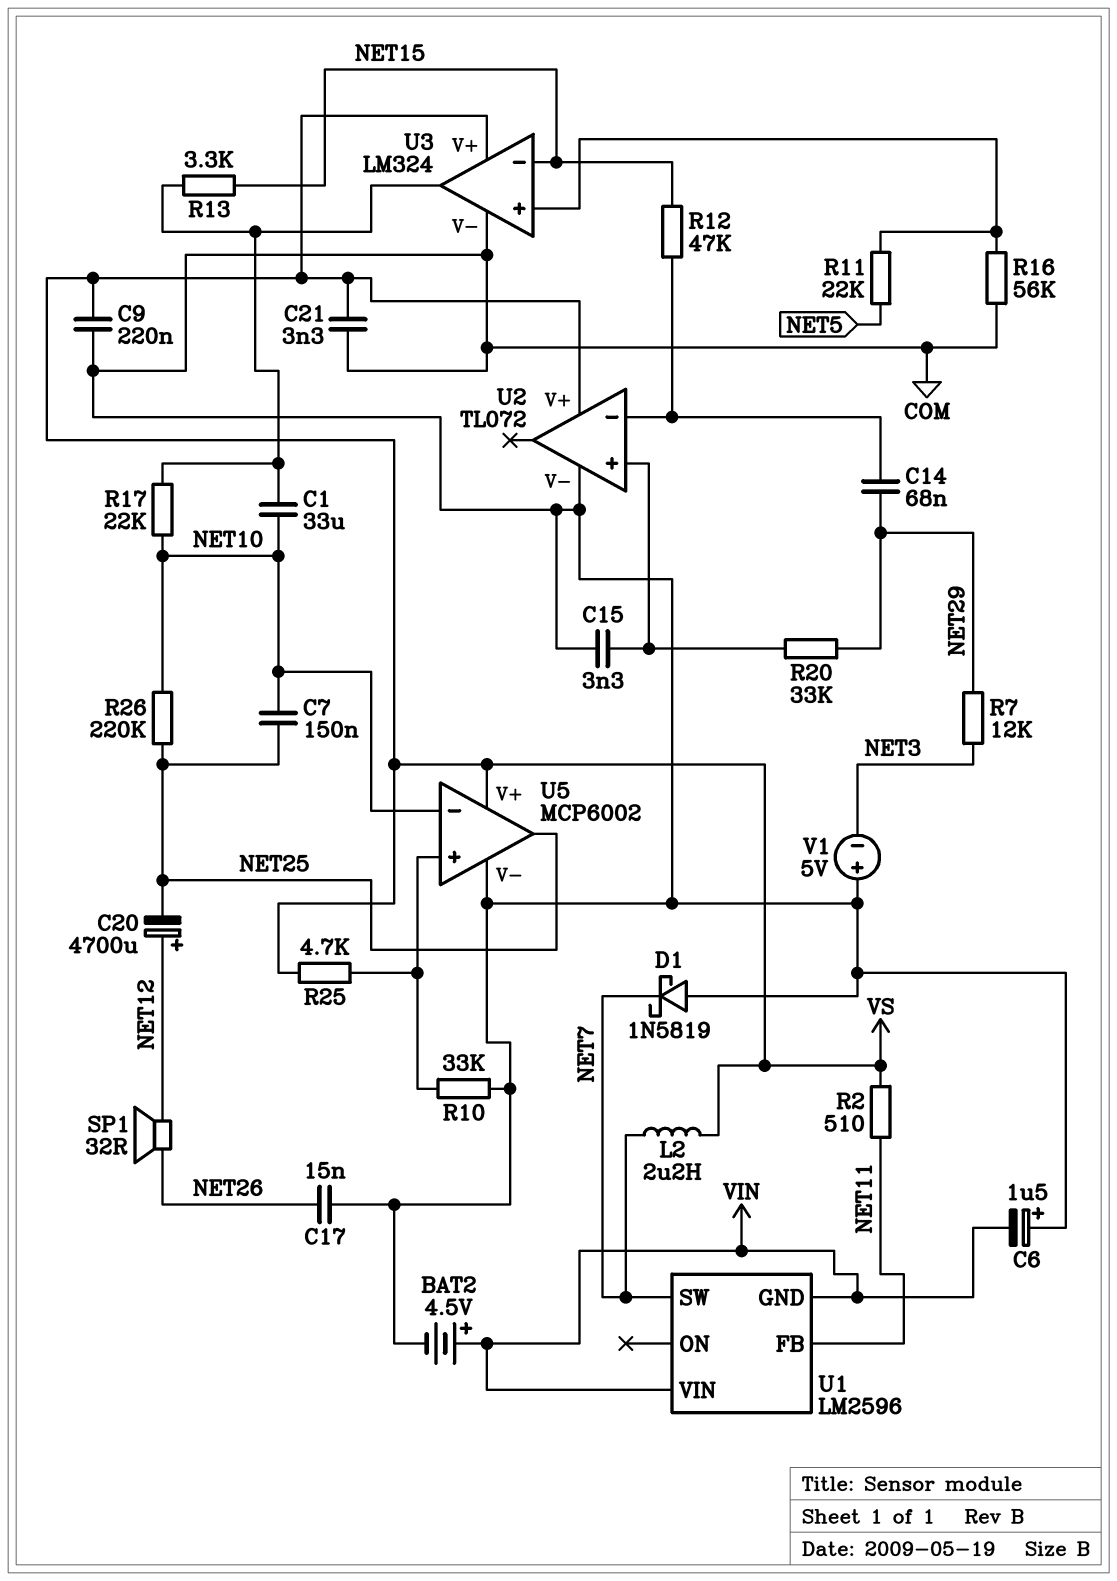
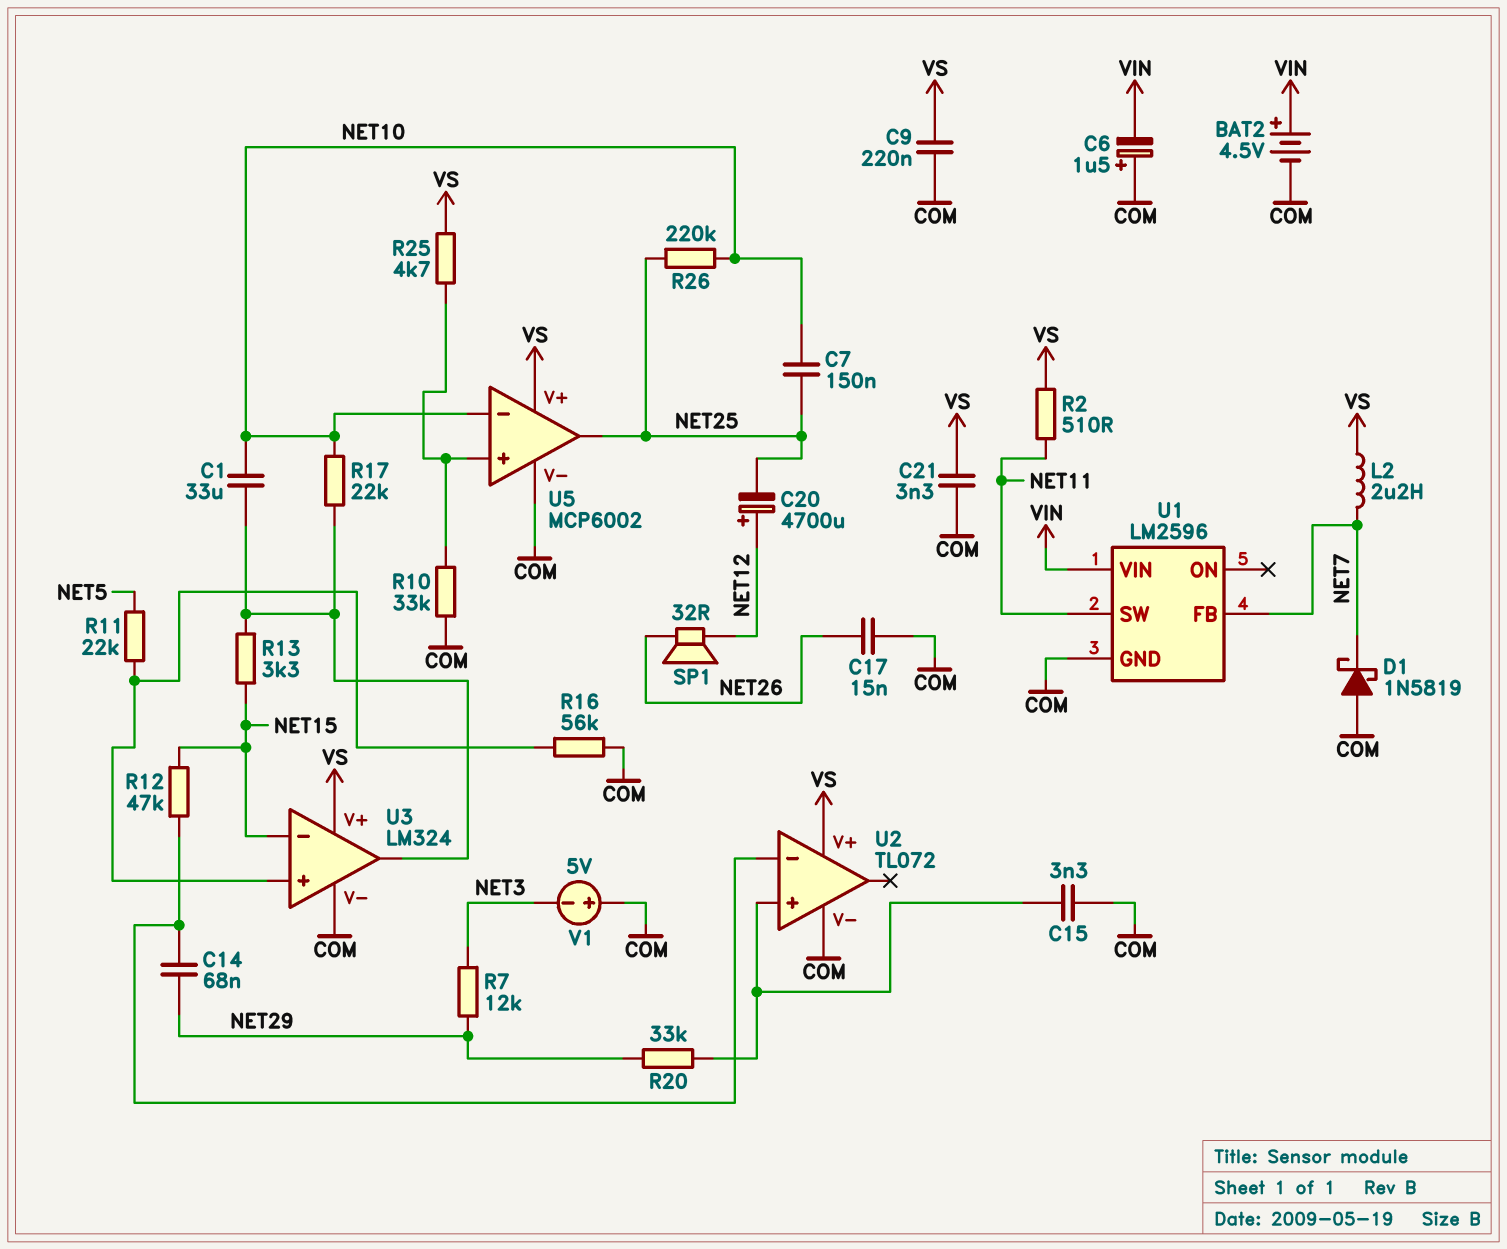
U1 pin FB: NET11 -> NET7
U1 pin GND: VIN -> COM
U1 pin SW: NET7 -> NET11

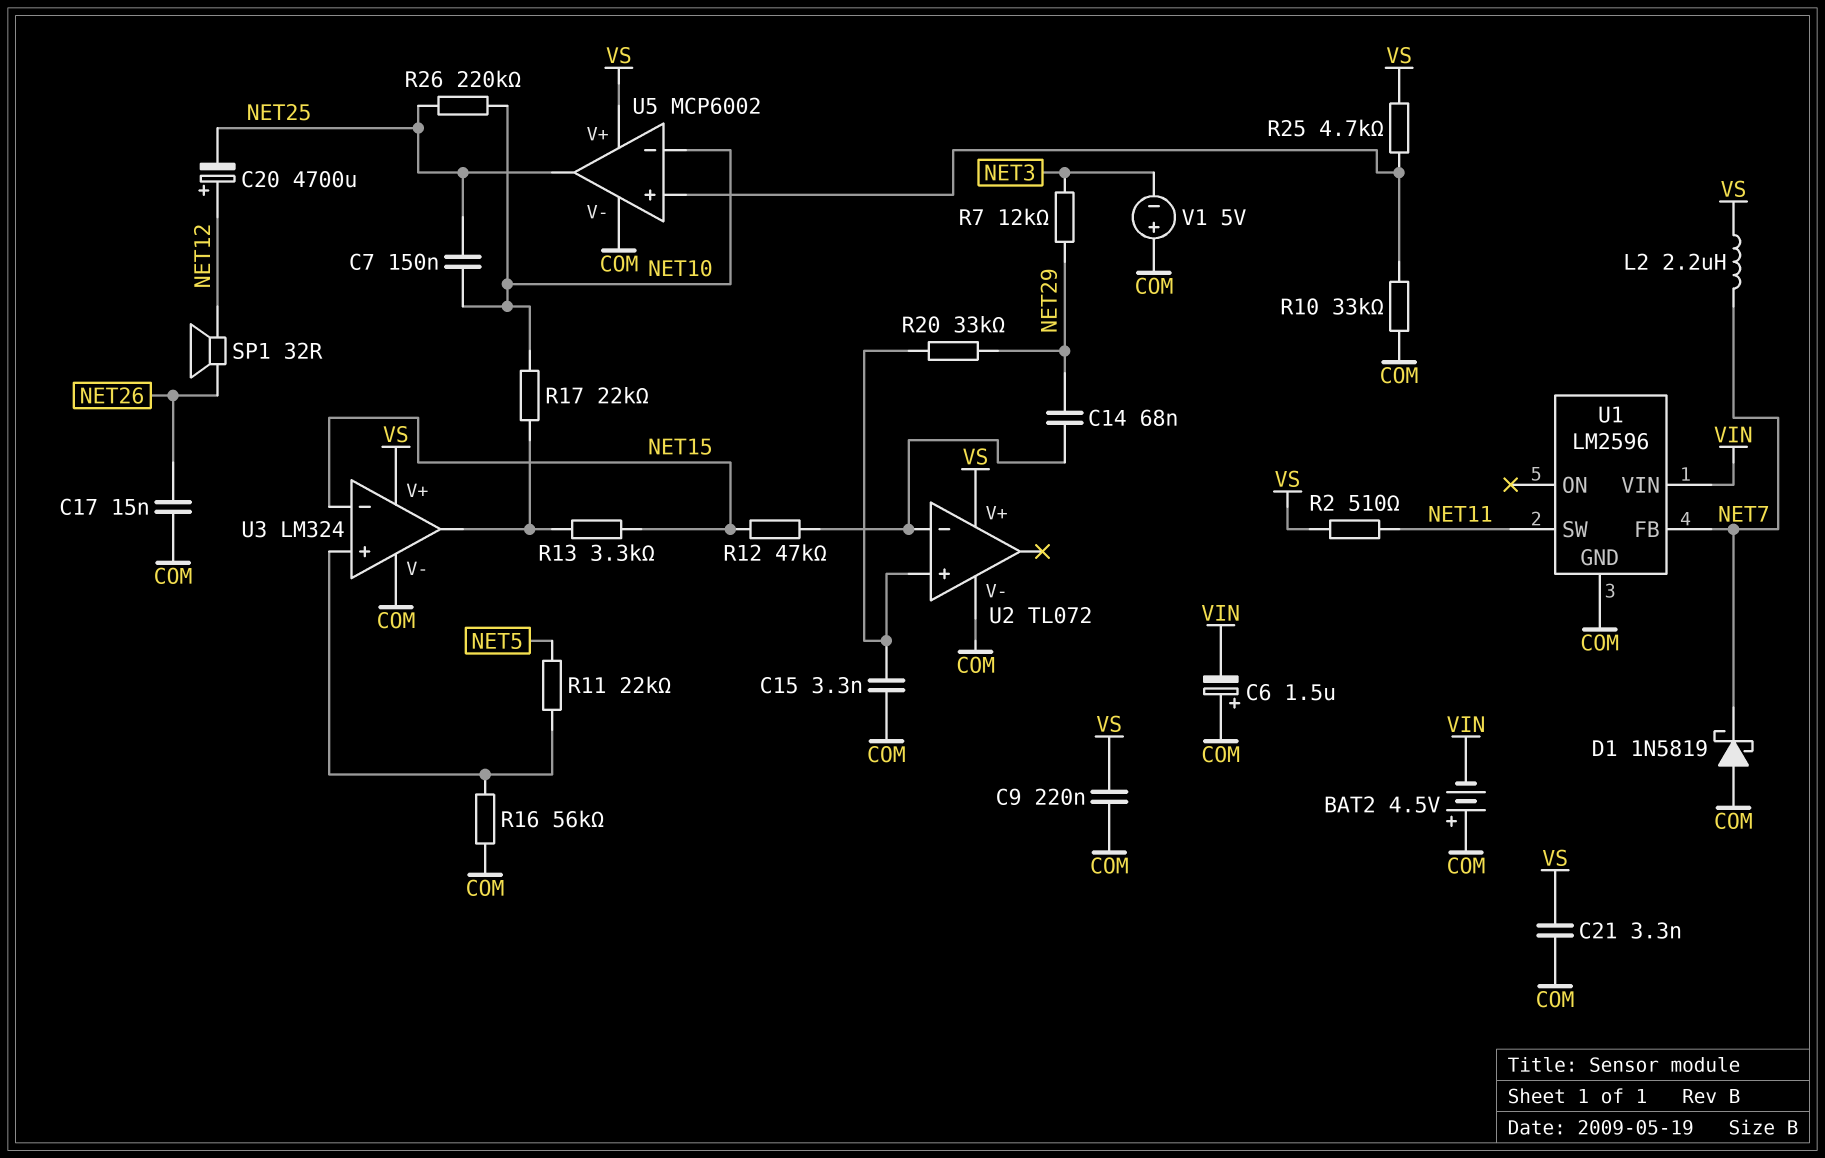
BAT2: 4.5V (plus VIN, minus COM) -> 4.5V (plus COM, minus VIN)
C1: 33uF (NET10, U3/out) -> none

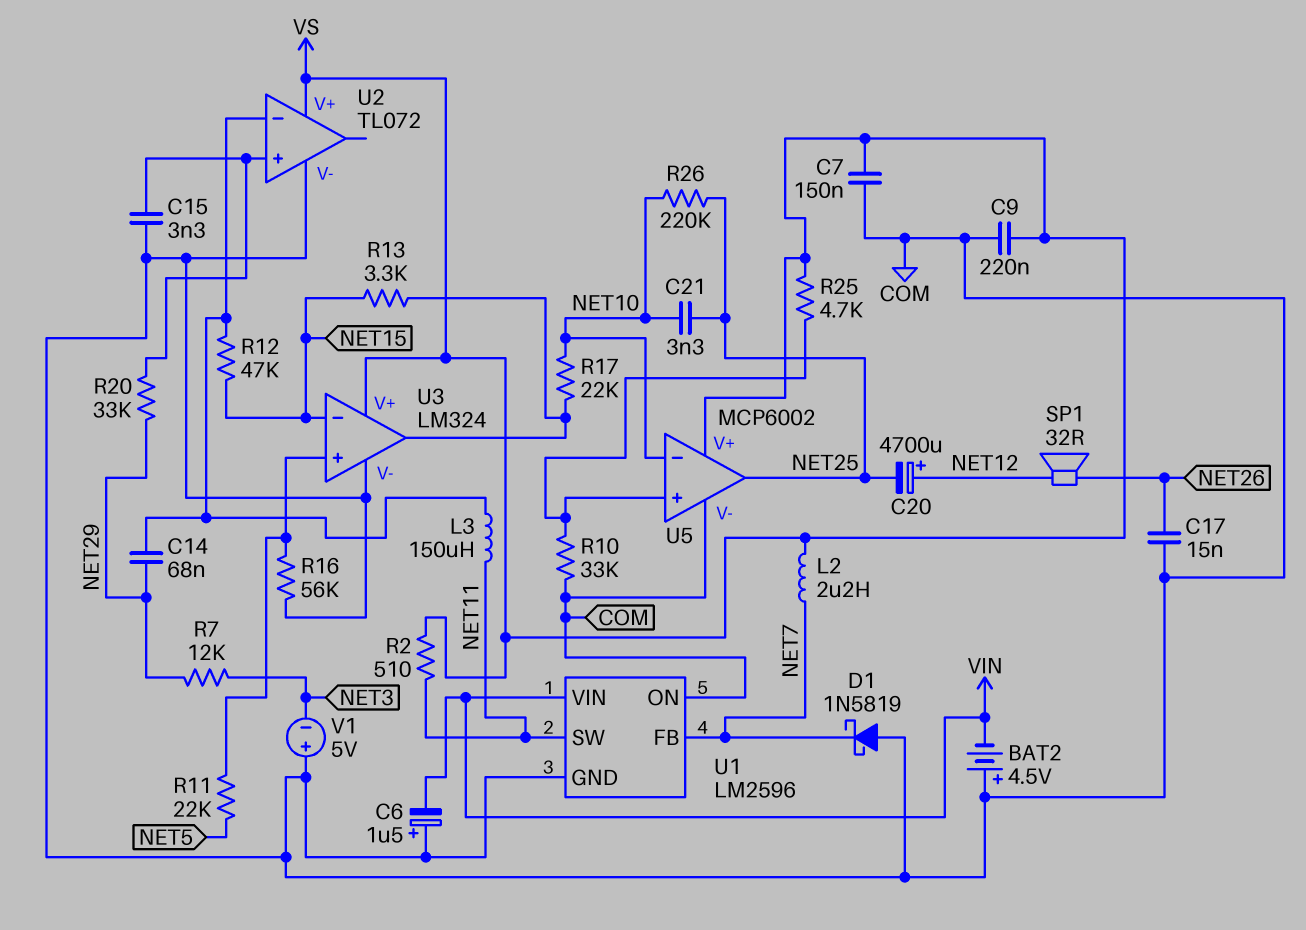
C7: 150nF (NET10, NET25) -> 150nF (COM, VS)
C21: 3.3nF (COM, VS) -> 3.3nF (NET10, NET25)
L3: none -> 150uH (NET11, U2/in-)
U1 pin ON: none -> COM

